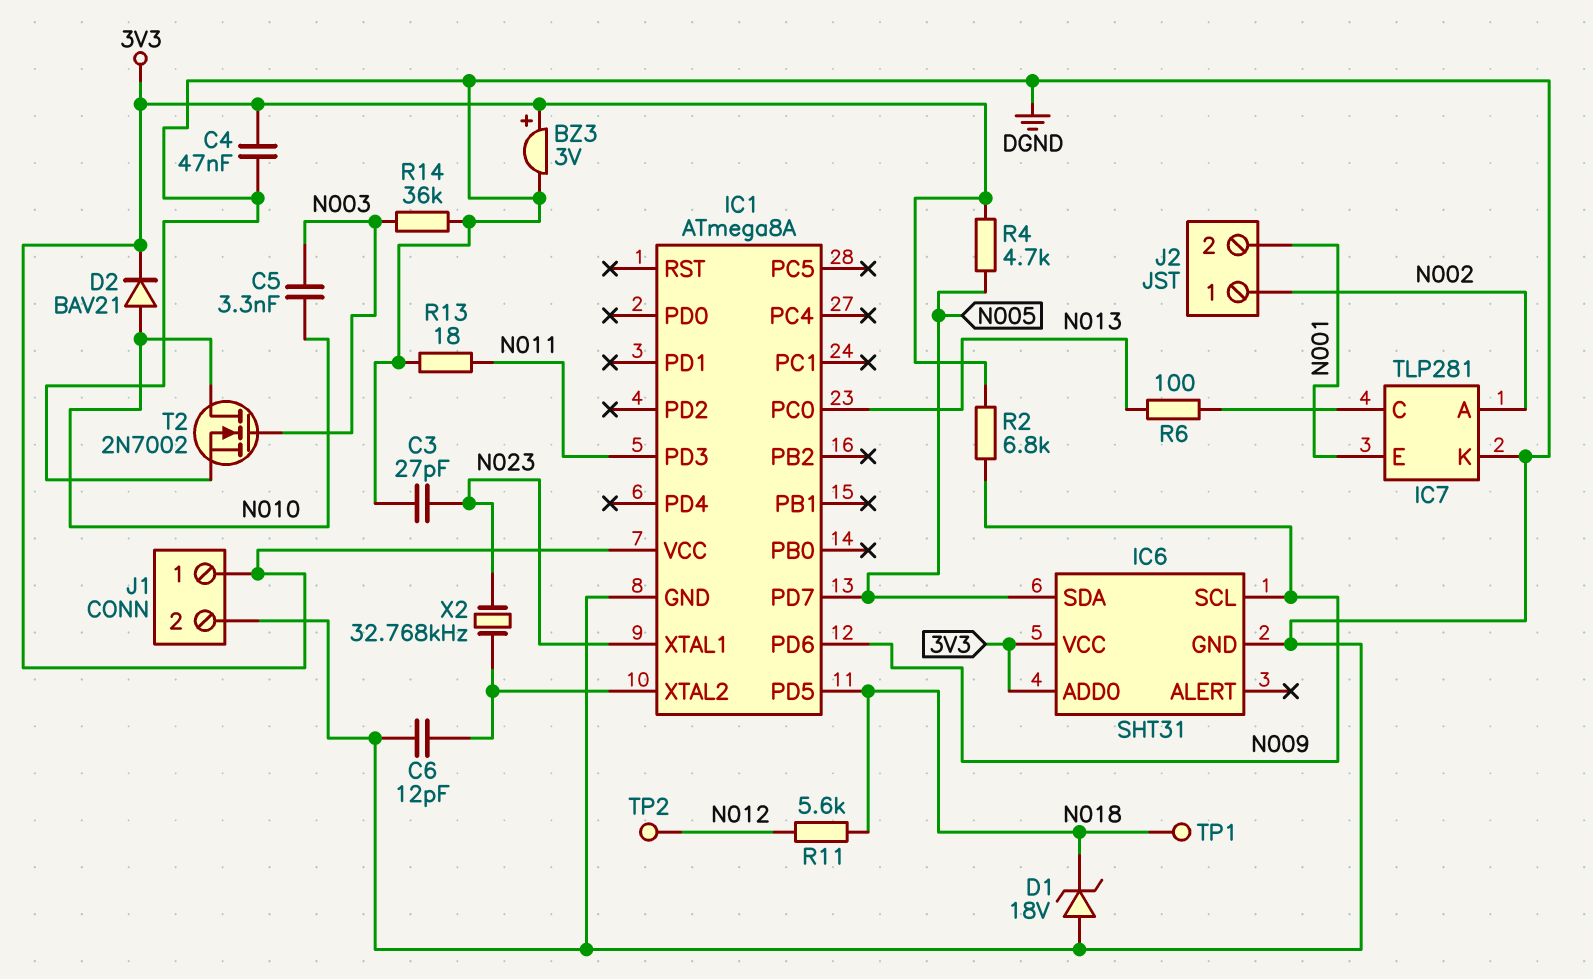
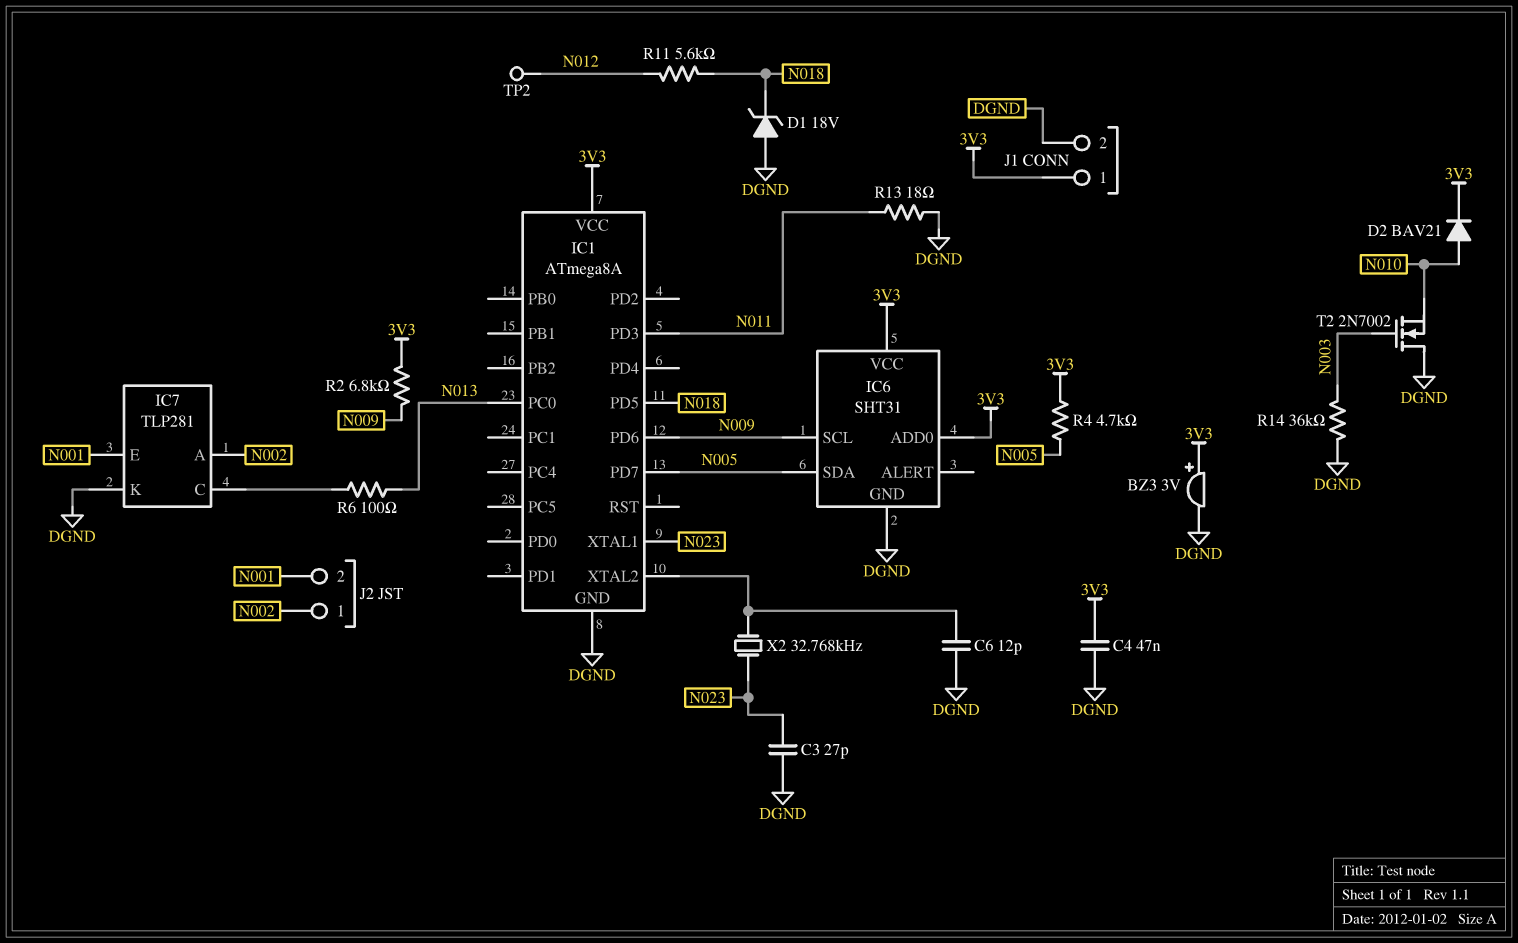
C5: 3.3nF (N003, N010) -> none
T2: NMOS 2N7002 (G N003, D N010, S DGND) -> NMOS 2N7002 (G N003, D DGND, S N010)
TP1: test point (N018) -> none

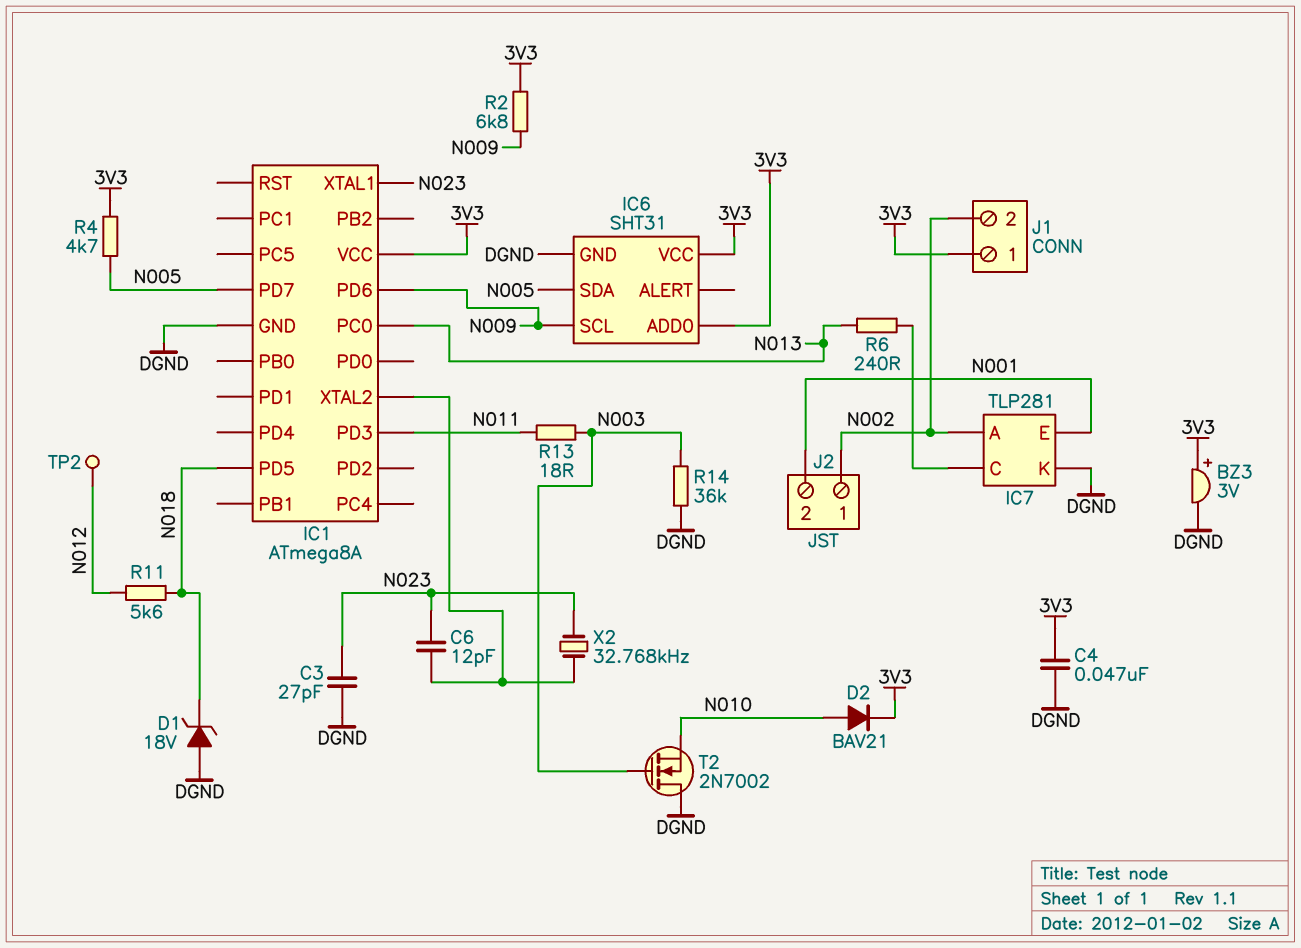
C6: 12pF (DGND, IC1/XTAL2) -> 12pF (IC1/XTAL2, N023)
J1 pin 2: DGND -> N002
R6: 100 (IC7/C, N013) -> 240 (IC7/C, N013)
R13: 18 (DGND, N011) -> 18 (N003, N011)

